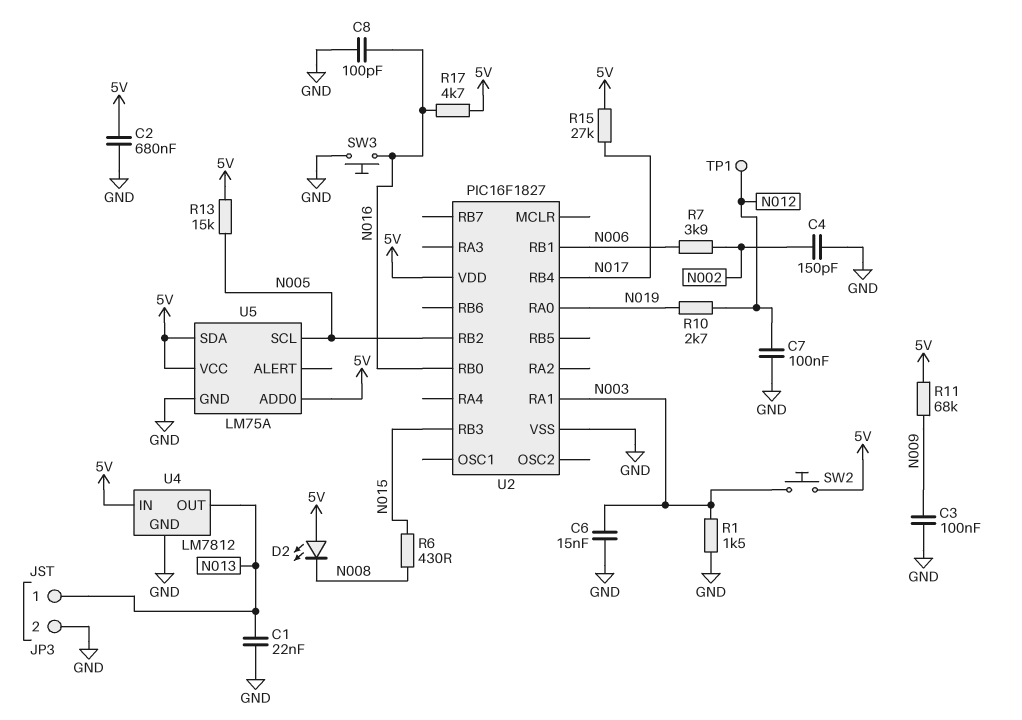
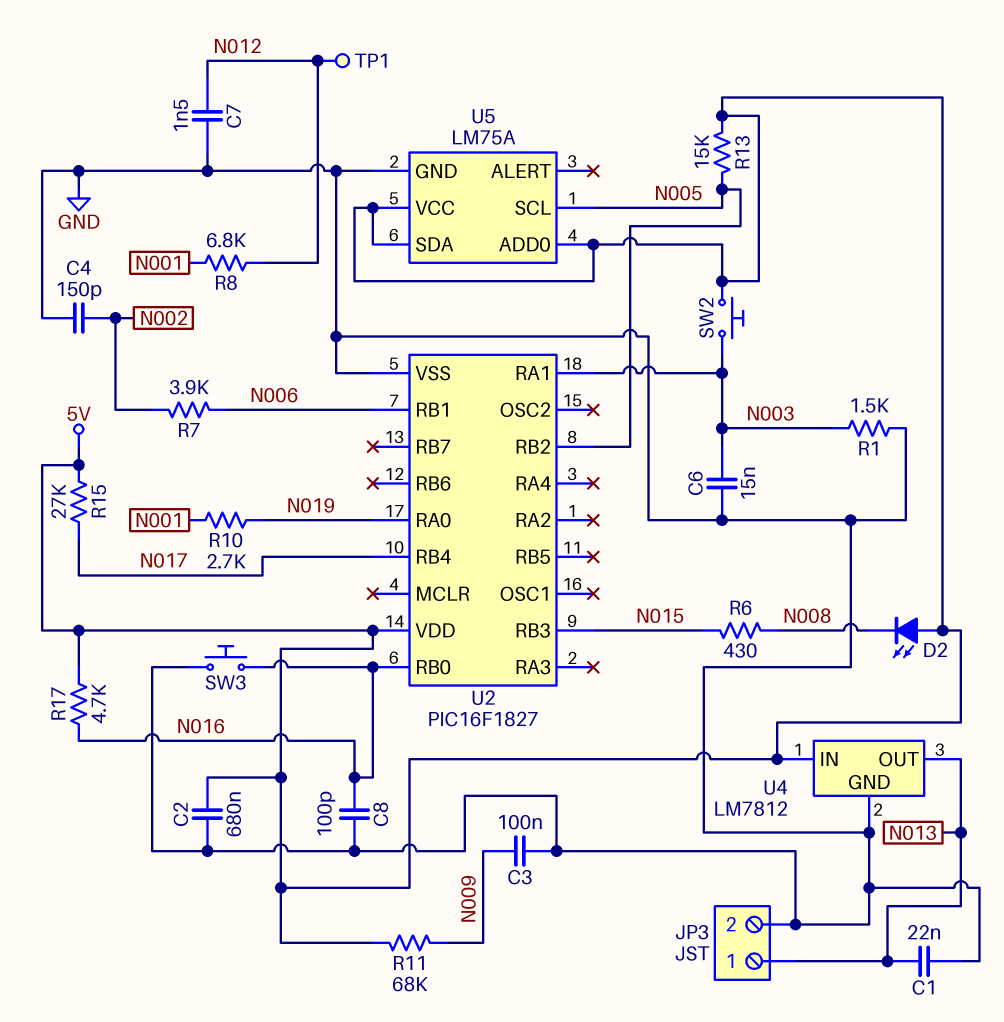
C7: 100nF (GND, N012) -> 1.5nF (GND, N012)
R8: none -> 6.8k (N001, N012)
R10: 2.7k (N012, N019) -> 2.7k (N001, N019)

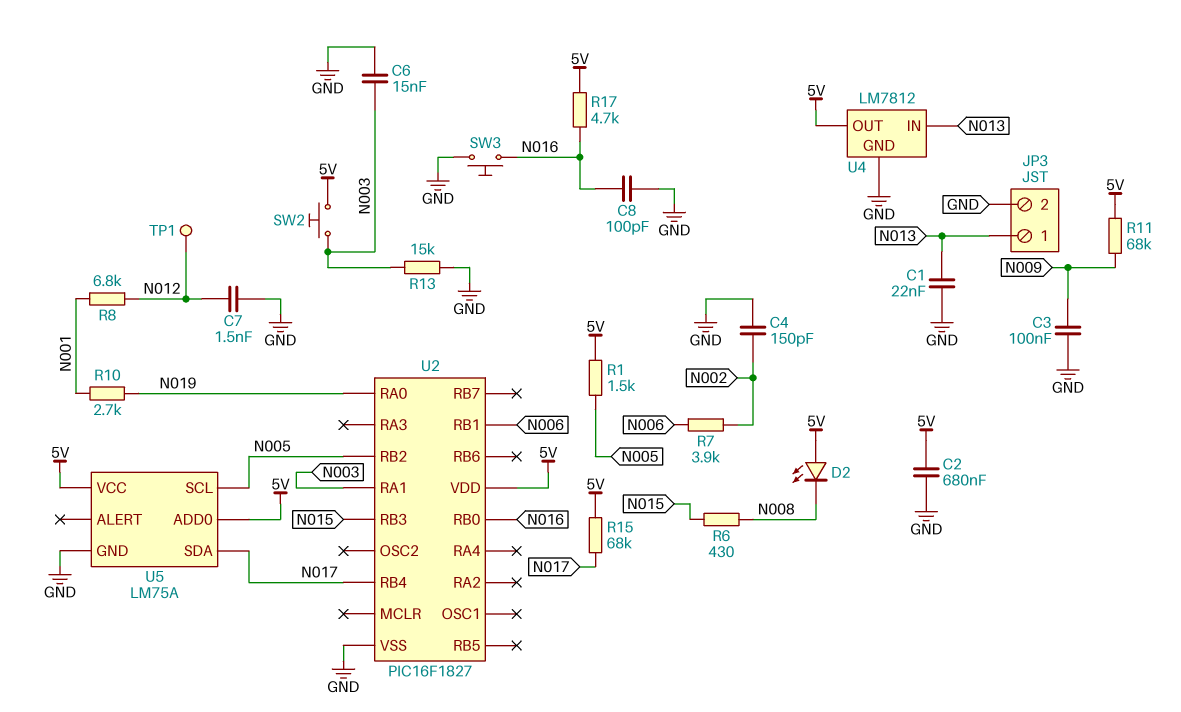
R1: 1.5k (GND, N003) -> 1.5k (5V, N005)
R13: 15k (5V, N005) -> 15k (GND, N003)
R15: 27k (5V, N017) -> 68k (5V, N017)
U4 pin IN: 5V -> N013
U4 pin OUT: N013 -> 5V
U5 pin SDA: 5V -> N017

